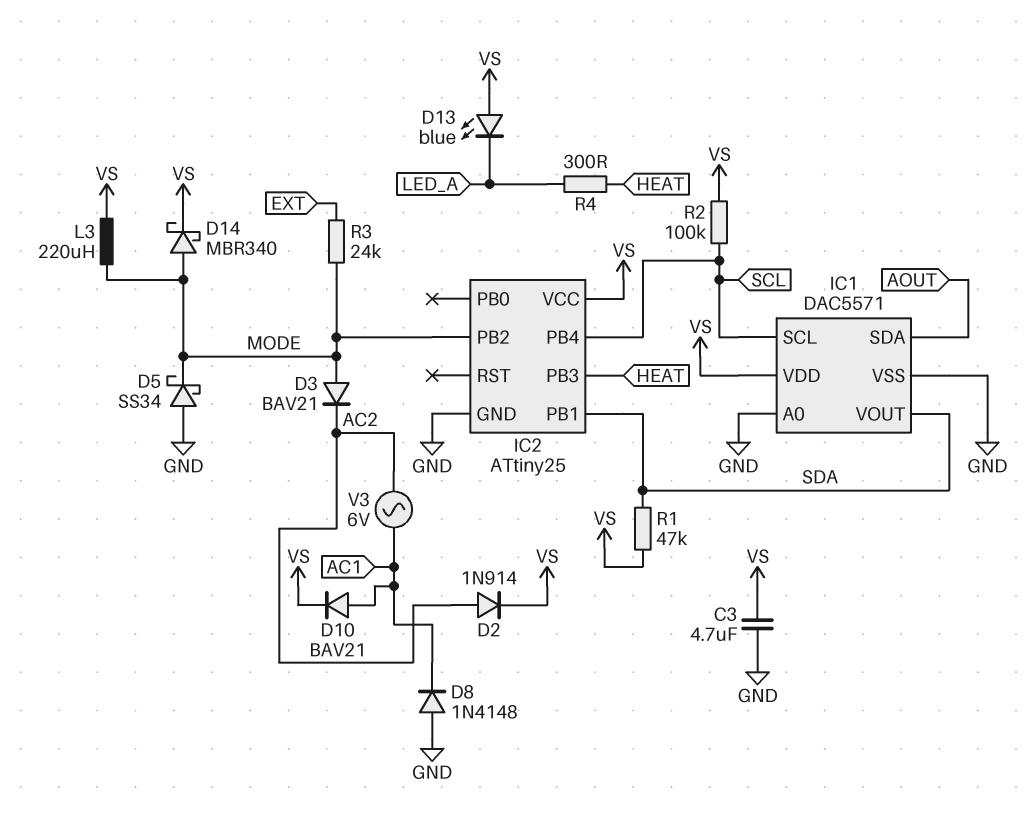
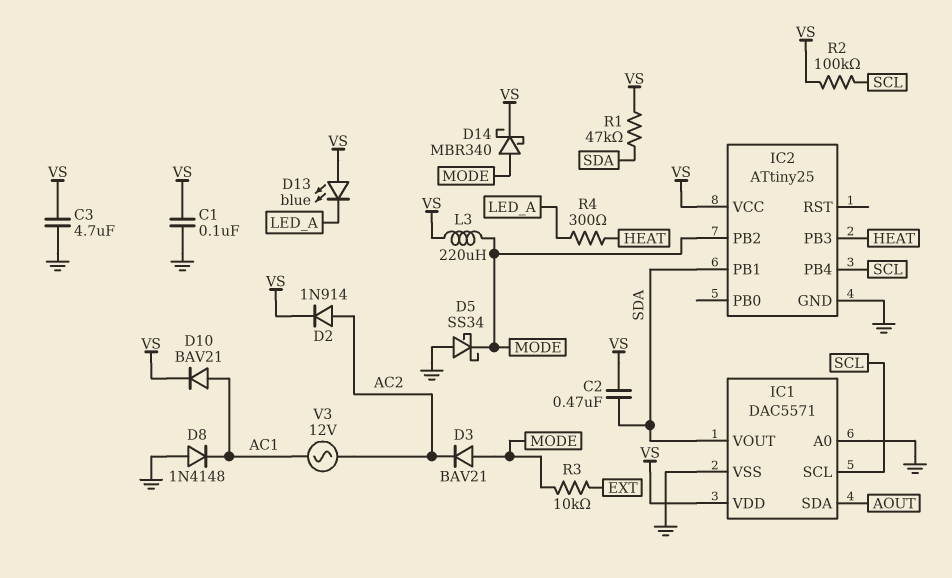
C1: none -> 100nF (GND, VS)
C2: none -> 470nF (SDA, VS)
R3: 24k (EXT, MODE) -> 10k (EXT, MODE)
V3: AC 6V (AC1, AC2) -> AC 12V (AC1, AC2)

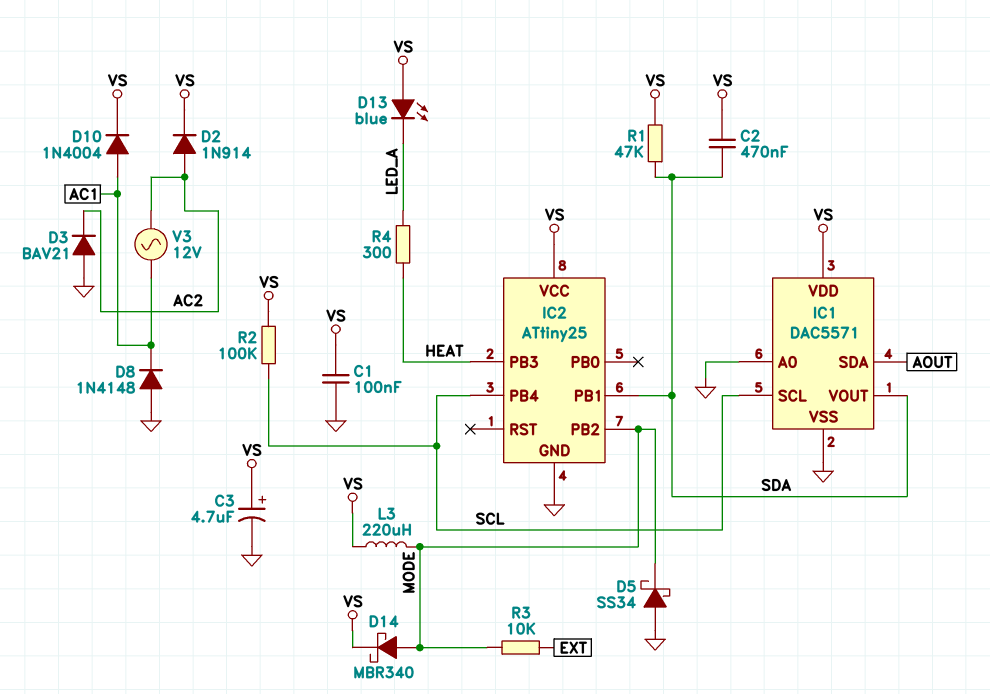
C3: 4.7uF (GND, VS) -> 4.7uF (plus VS, minus GND)
D3: diode BAV21 (A MODE, K AC2) -> diode BAV21 (A GND, K AC2)
D10: diode BAV21 (A AC1, K VS) -> diode 1N4004 (A AC1, K VS)

